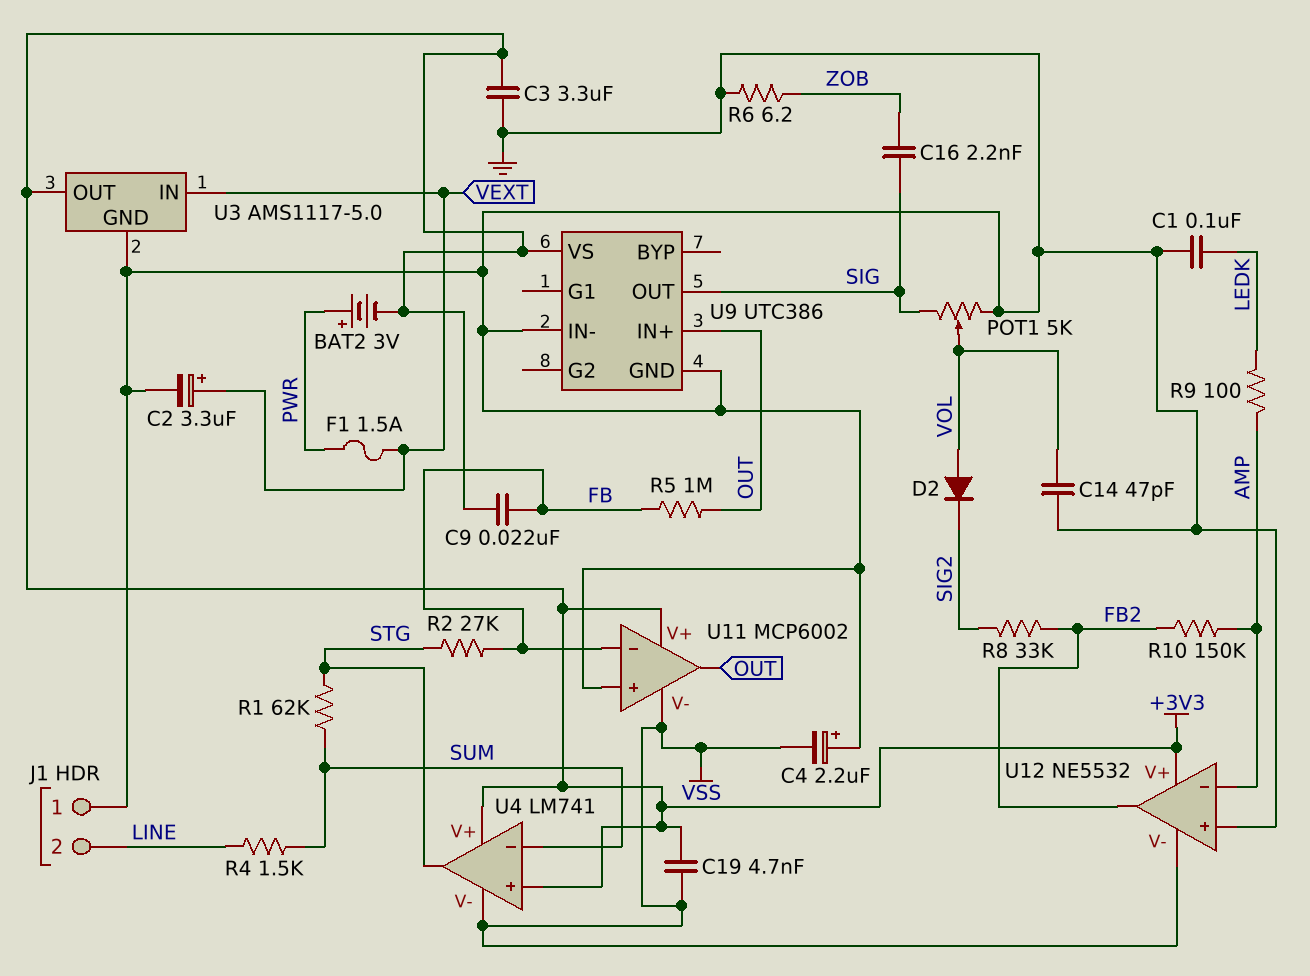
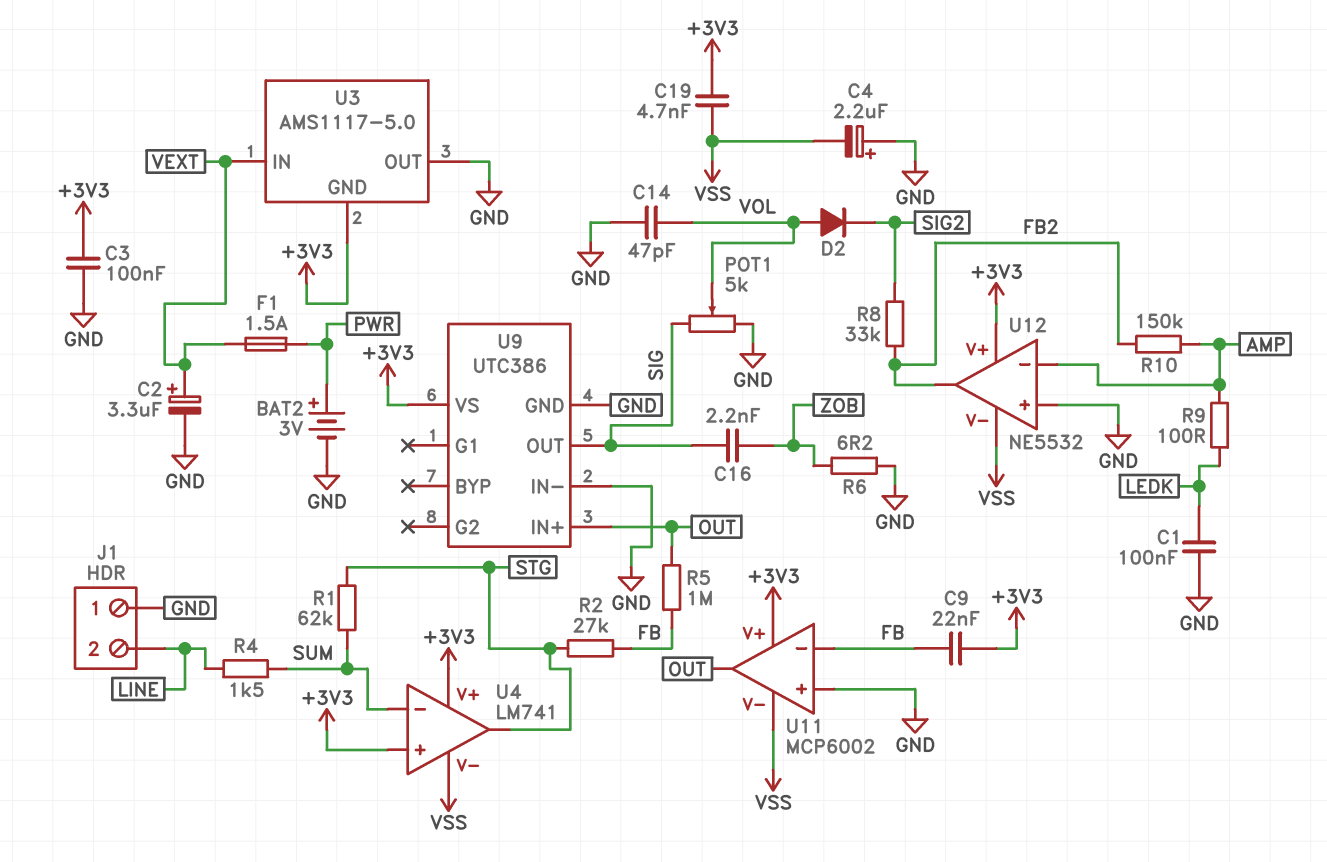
BAT2: 3V (plus PWR, minus +3V3) -> 3V (plus PWR, minus GND)
C3: 3.3uF (+3V3, GND) -> 100nF (+3V3, GND)
U3 pin GND: GND -> +3V3
U3 pin OUT: +3V3 -> GND

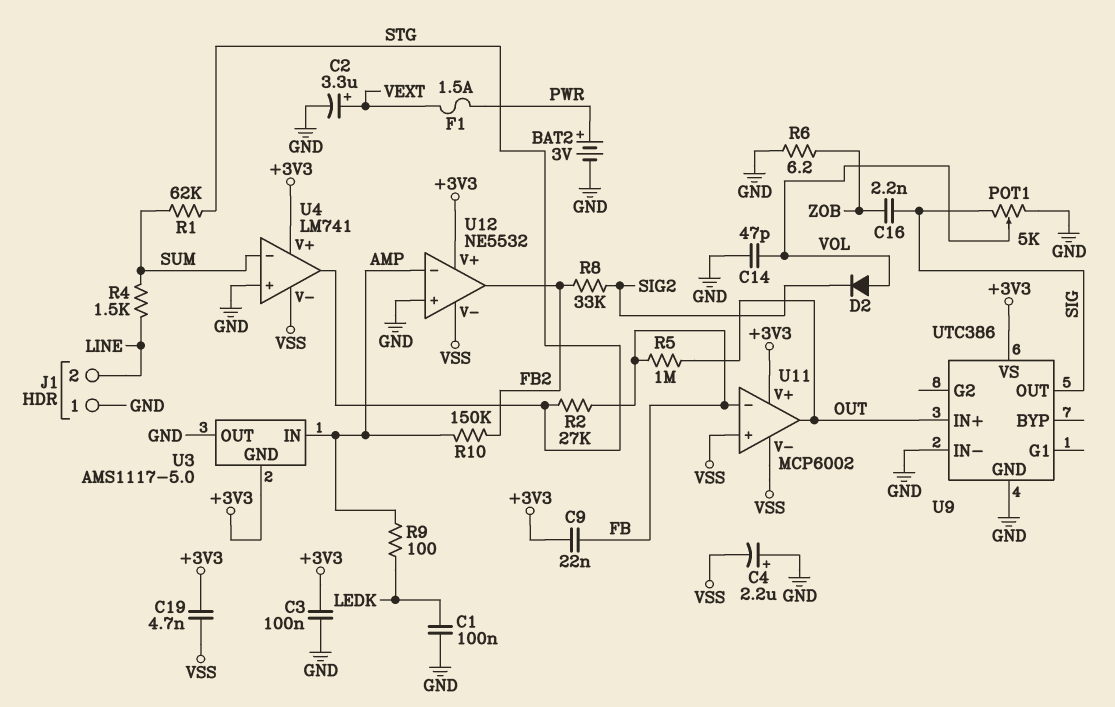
U3 pin IN: VEXT -> AMP
U4 pin in+: +3V3 -> GND
U11 pin in+: GND -> VSS

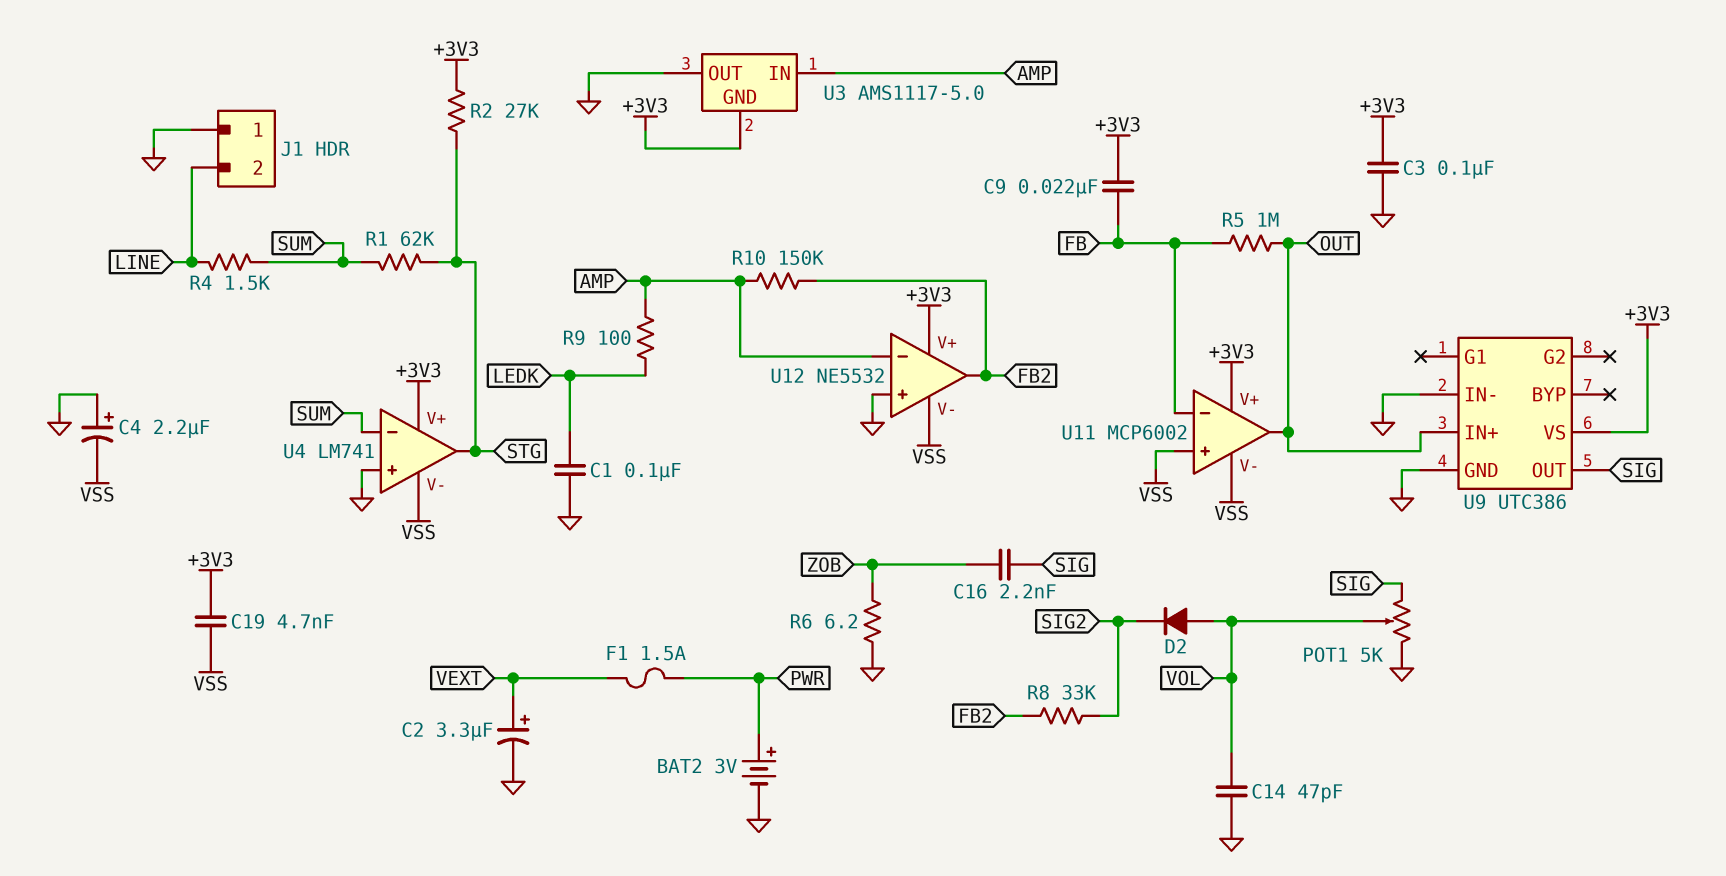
R2: 27k (FB, STG) -> 27k (+3V3, STG)

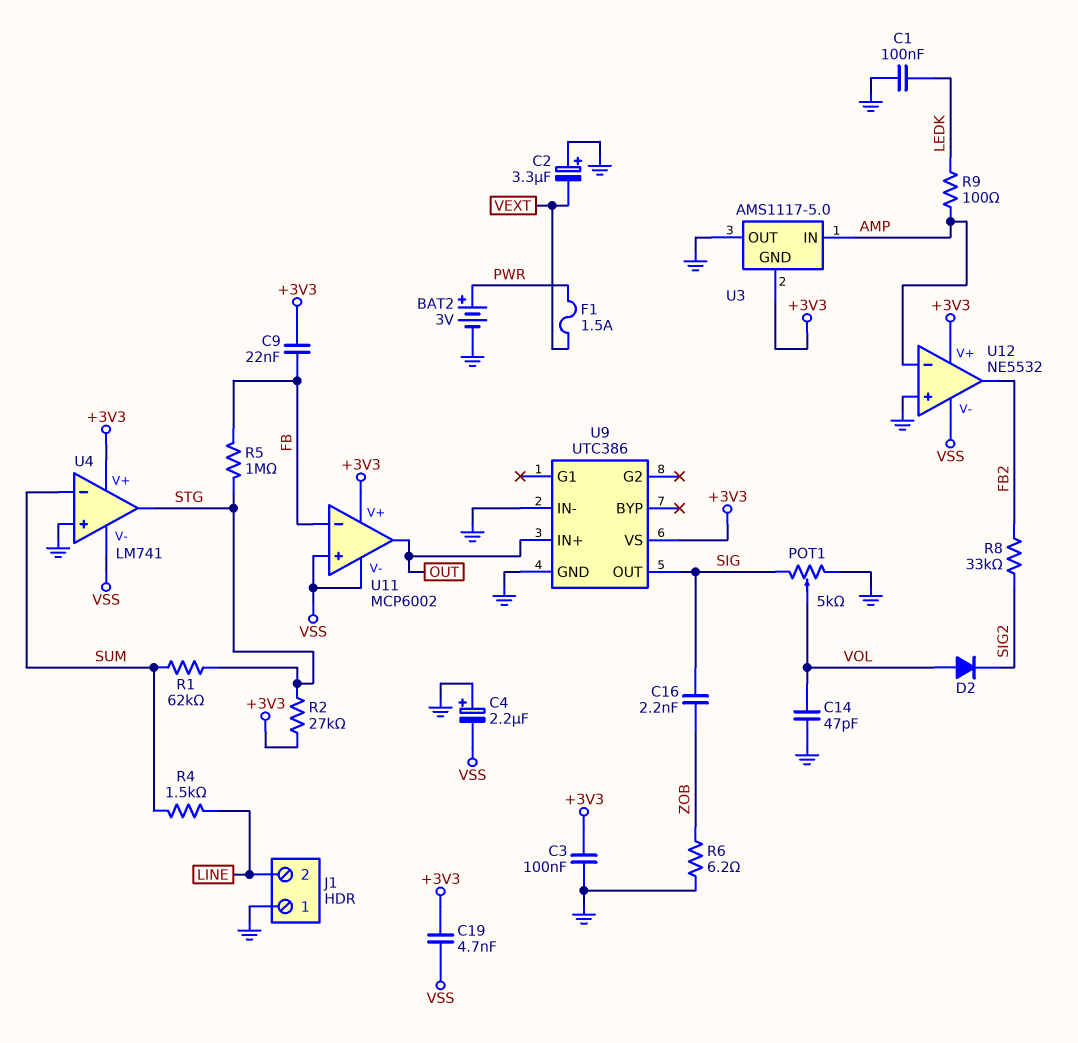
C2: 3.3uF (plus VEXT, minus GND) -> 3.3uF (plus GND, minus VEXT)
R5: 1M (FB, OUT) -> 1M (FB, STG)
R10: 150k (AMP, FB2) -> none

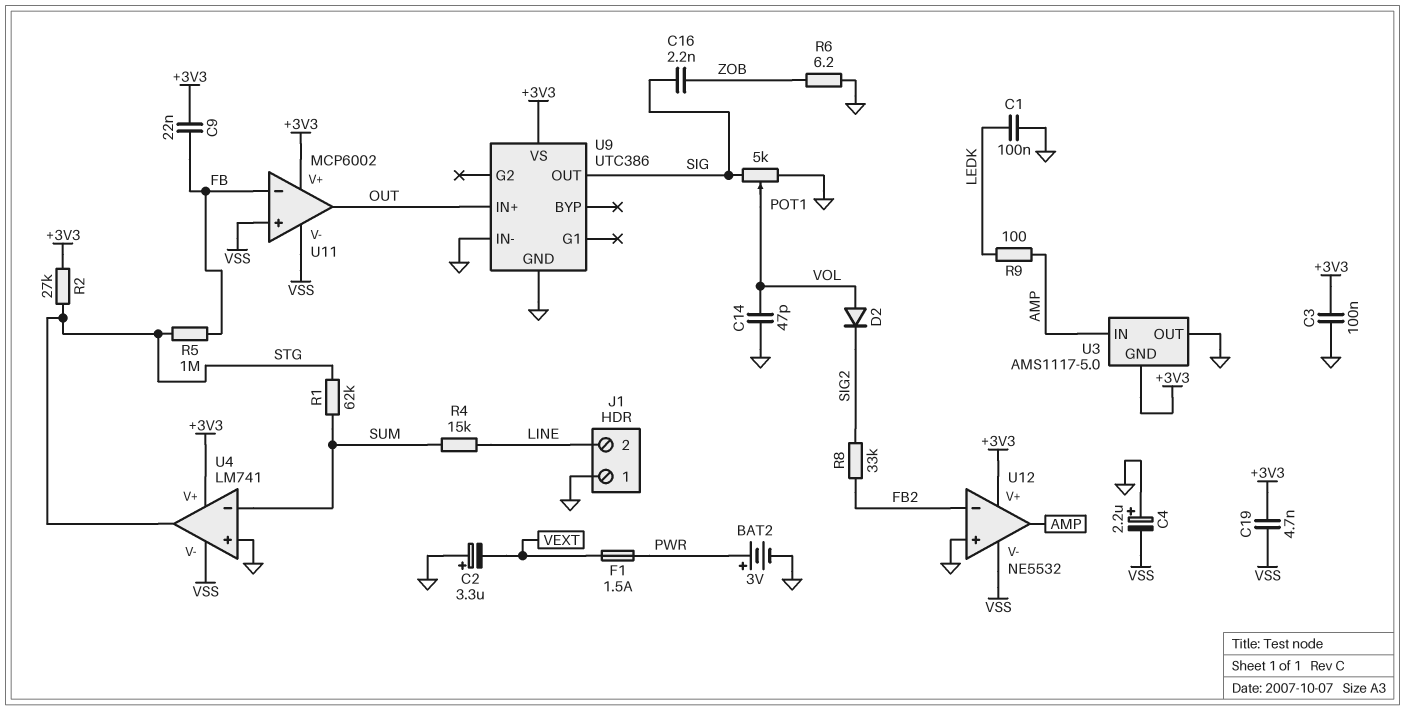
R4: 1.5k (LINE, SUM) -> 15k (LINE, SUM)
U12 pin in-: AMP -> FB2
U12 pin out: FB2 -> AMP

